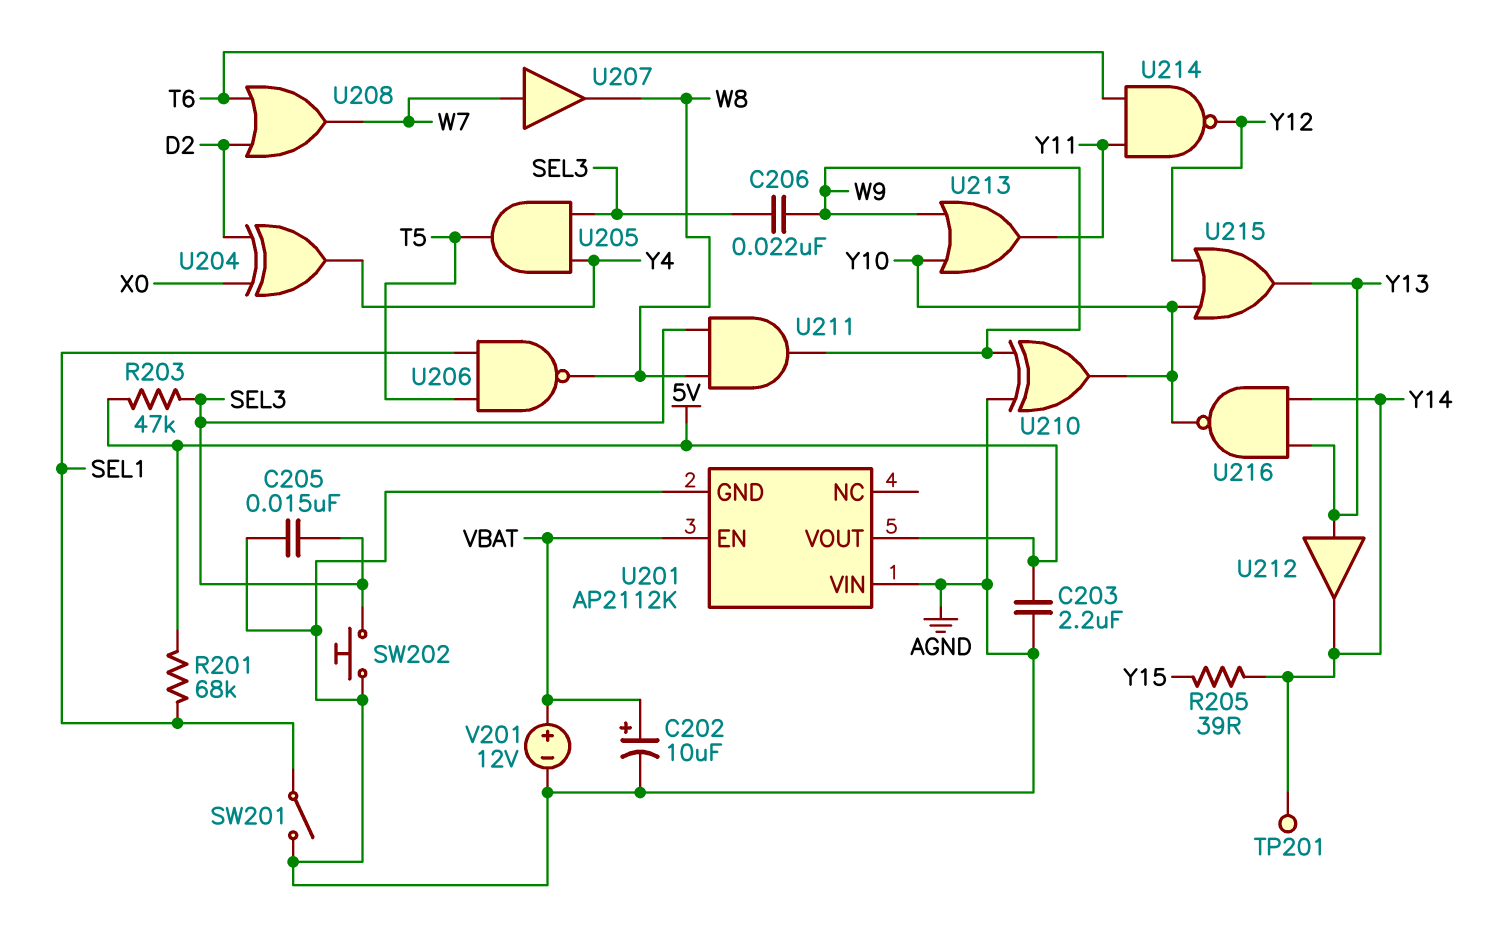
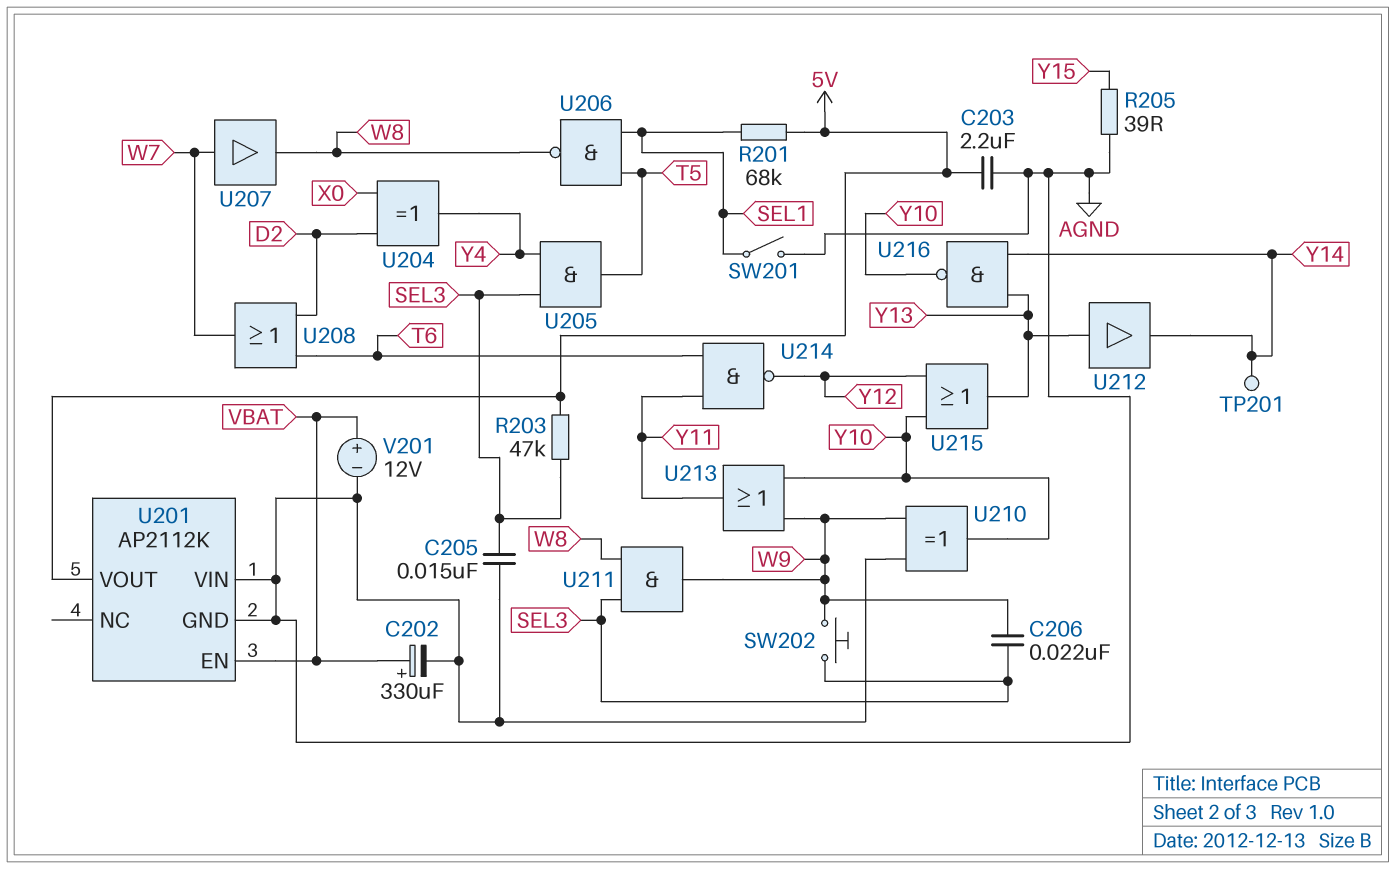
C202: 10uF (plus VBAT, minus AGND) -> 330uF (plus VBAT, minus AGND)
R205: 39 (Y14, Y15) -> 39 (AGND, Y15)
SW202: button (AGND, SEL3) -> button (SEL3, W9)

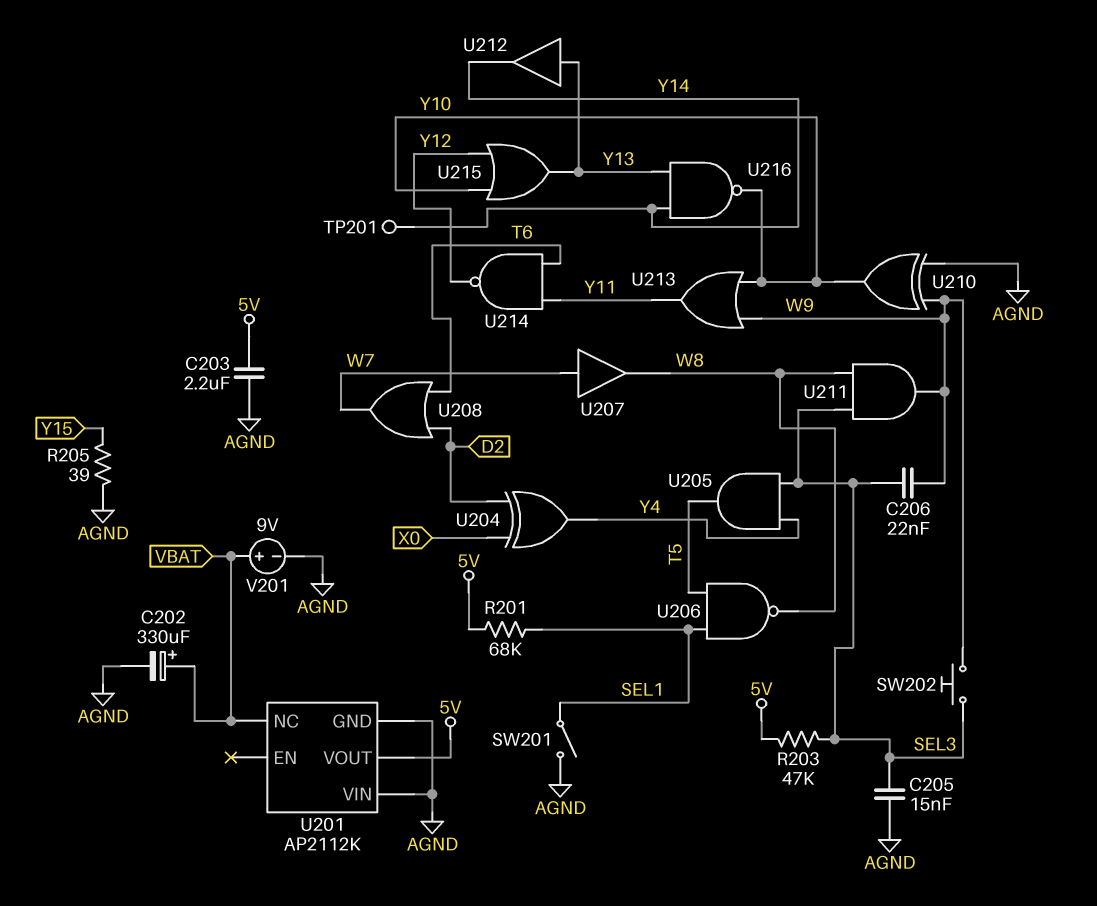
U201 pin EN: VBAT -> none
U201 pin NC: none -> VBAT
V201: 12V (plus VBAT, minus AGND) -> 9V (plus VBAT, minus AGND)

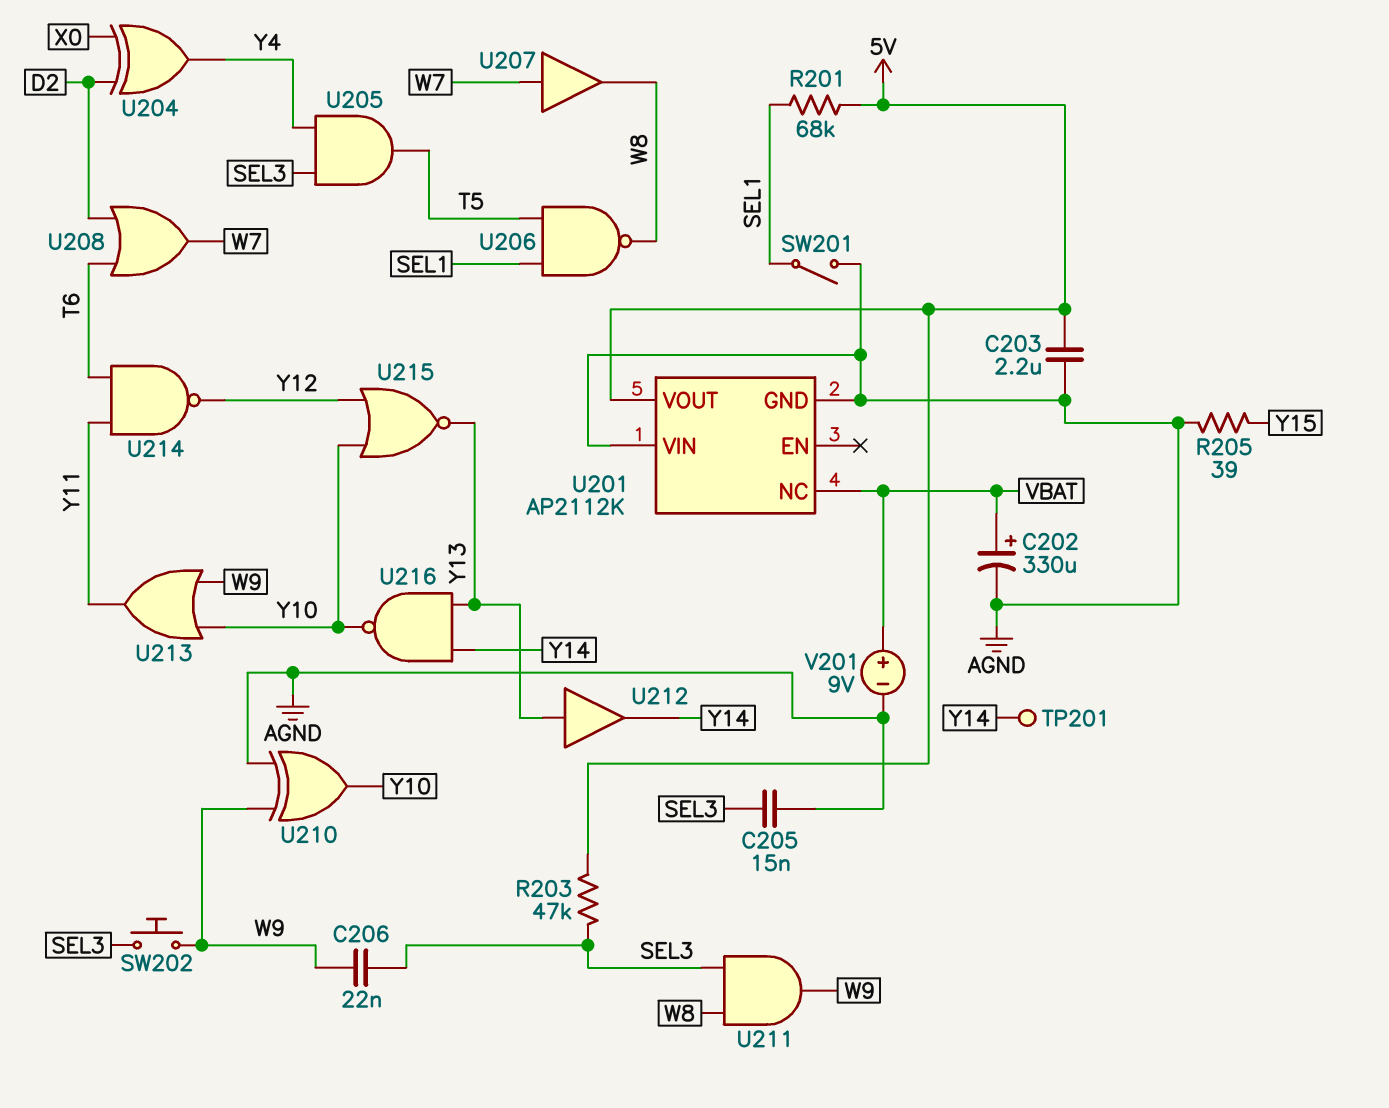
U215: OR (in Y10, in Y12, out Y13) -> NOR (in Y10, in Y12, out Y13)

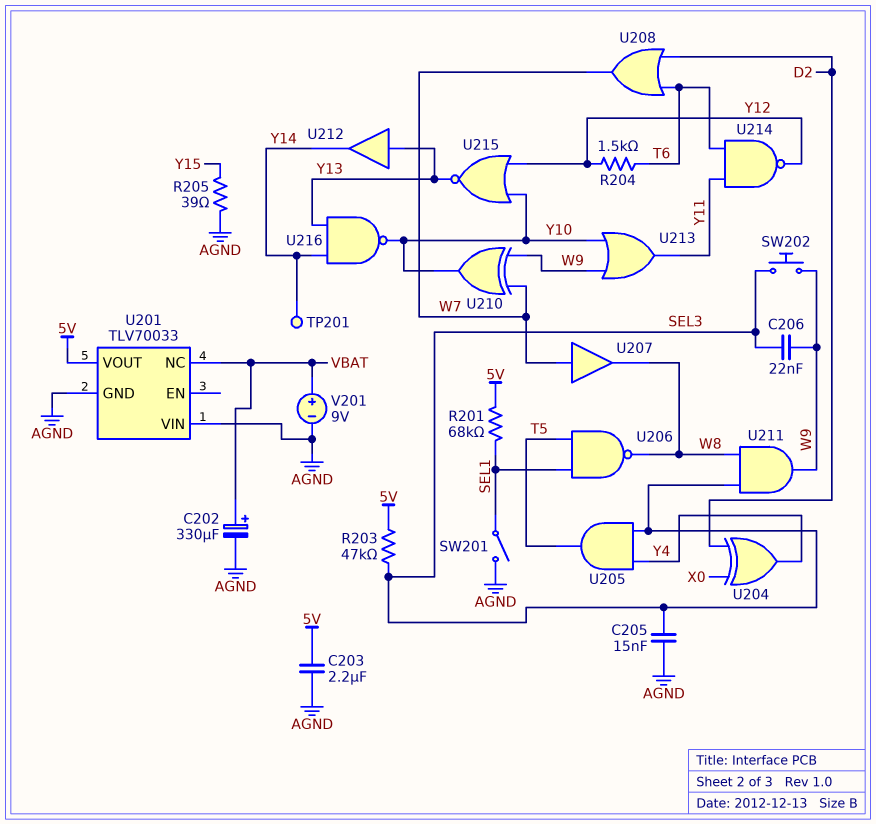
R204: none -> 1.5k (T6, Y12)
U201: AP2112K -> TLV70033
U210: XOR (in AGND, in W9, out Y10) -> XOR (in W7, in W9, out Y10)

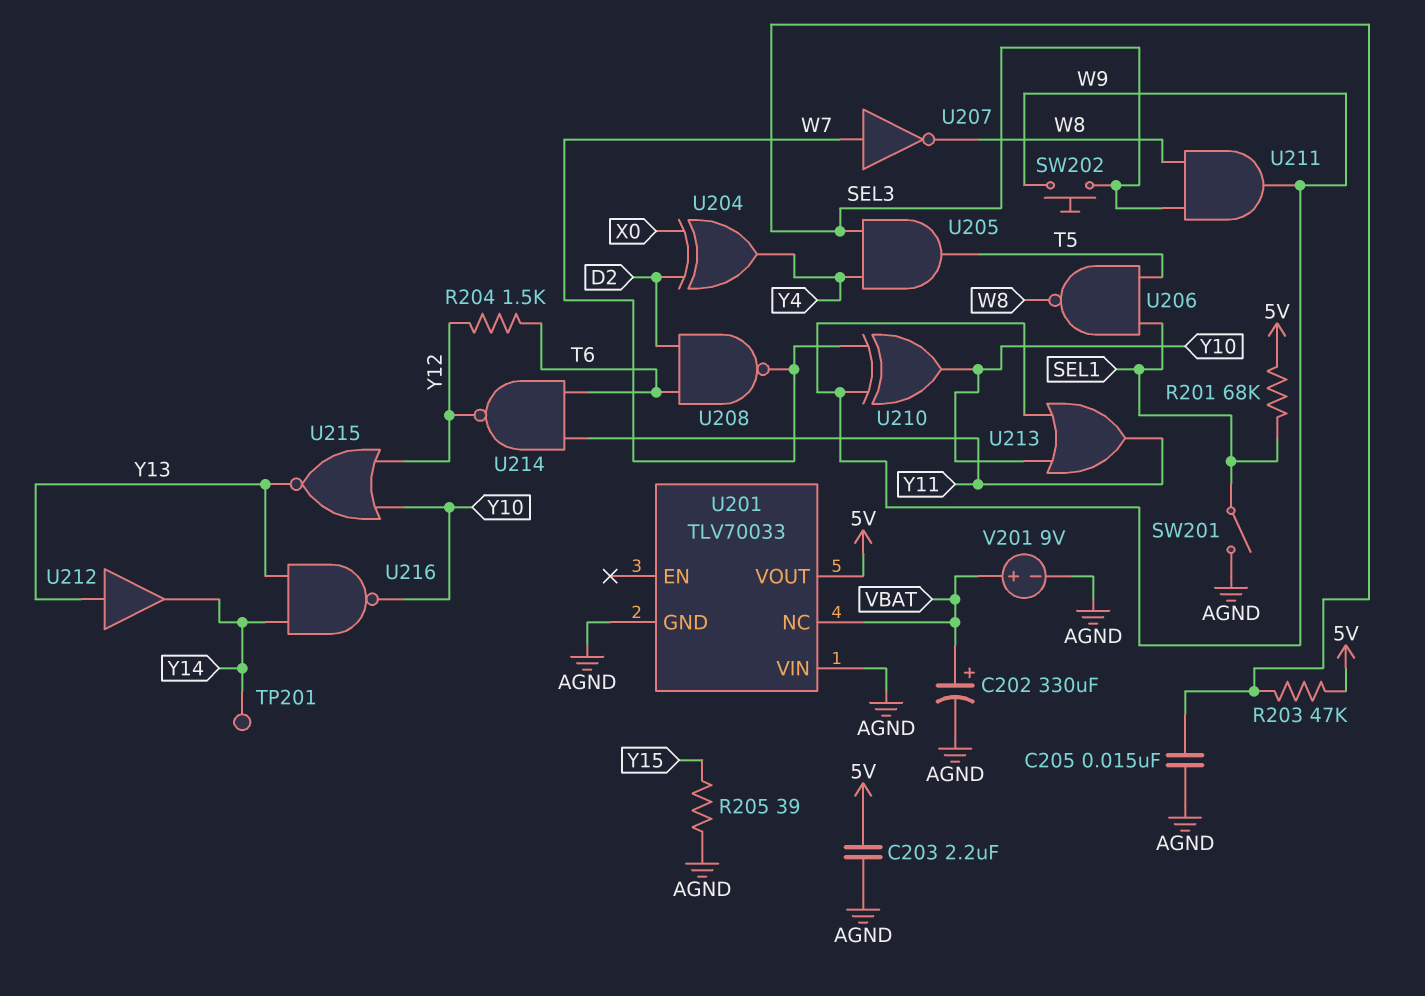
C206: 22nF (SEL3, W9) -> none
U207: buffer (in W7, out W8) -> NOT (in W7, out W8)
U208: OR (in D2, in T6, out W7) -> NAND (in D2, in T6, out W7)

